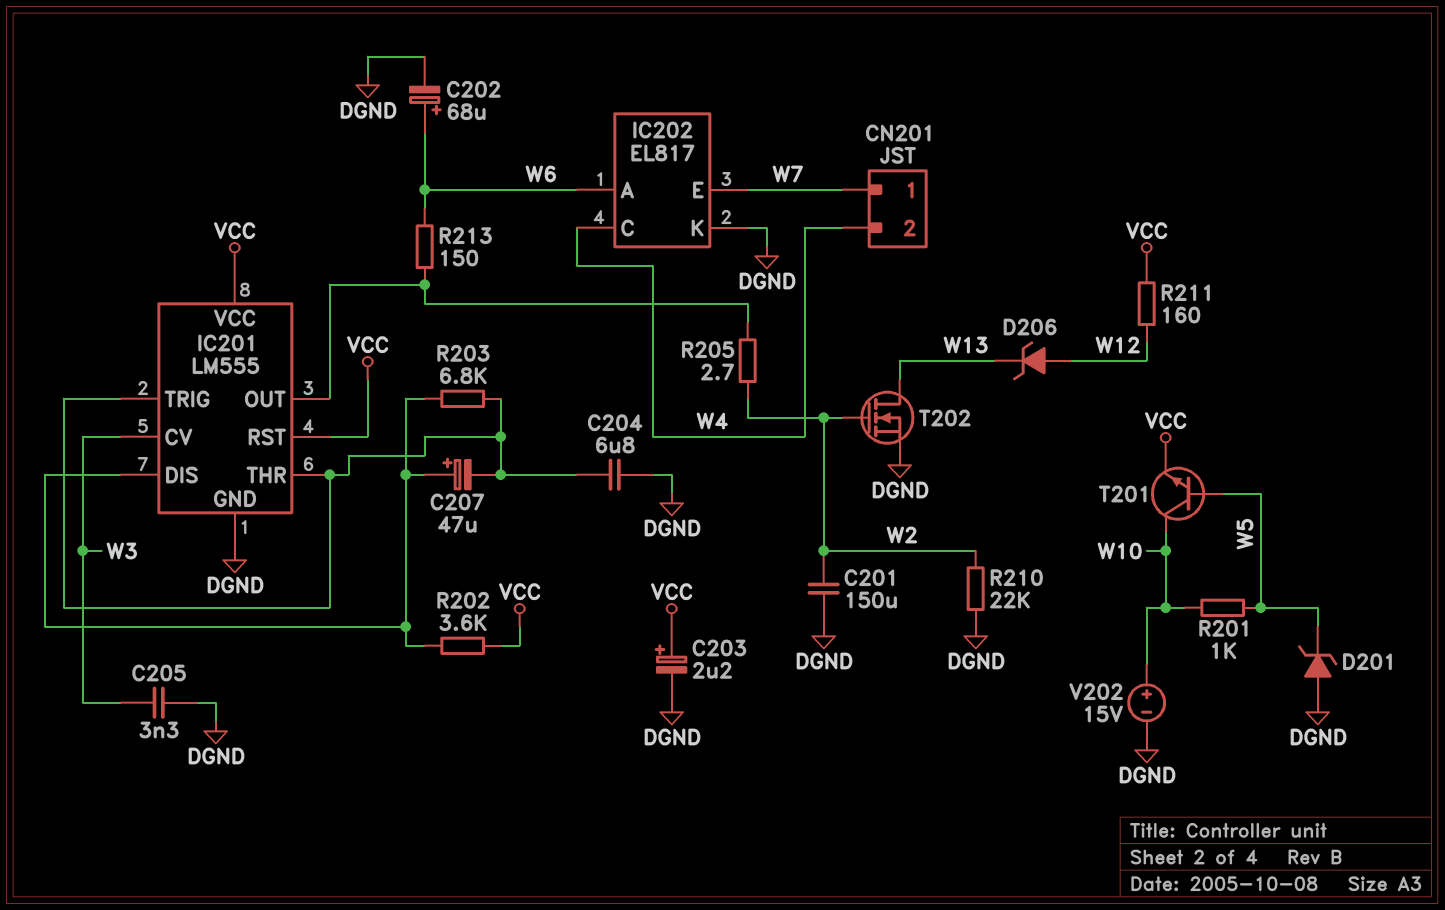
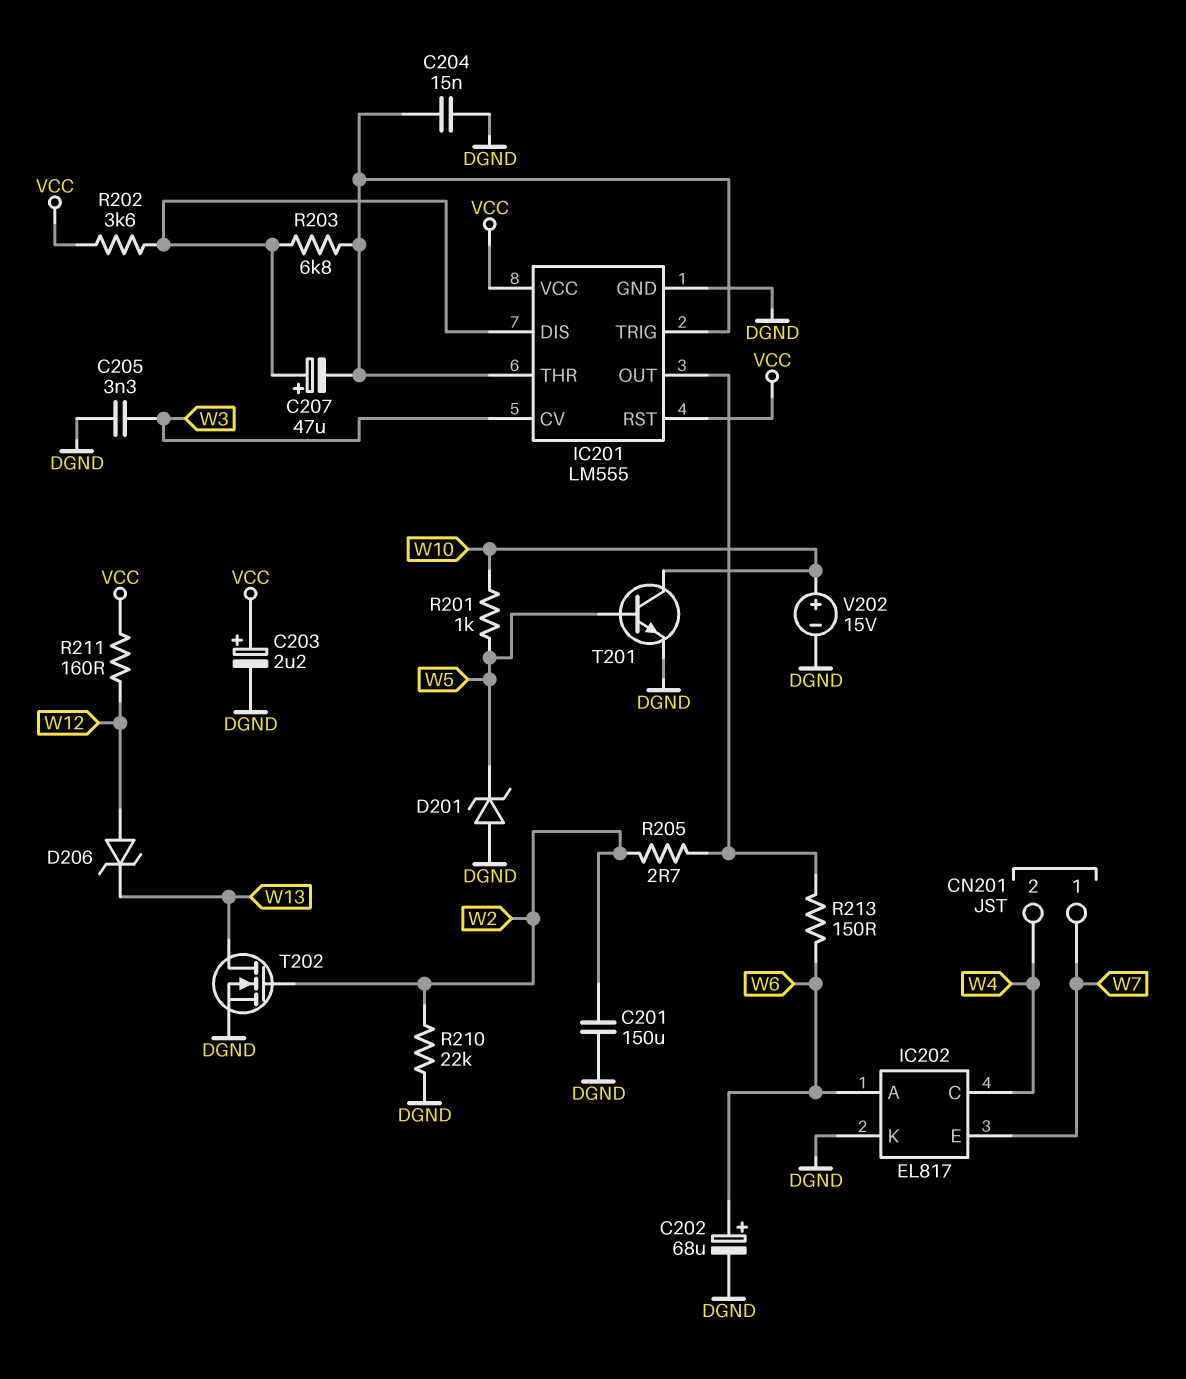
C204: 6.8uF (DGND, IC201/THR) -> 15nF (DGND, IC201/THR)
T201: NPN (B W5, C W10, E VCC) -> NPN (B W5, C W10, E DGND)

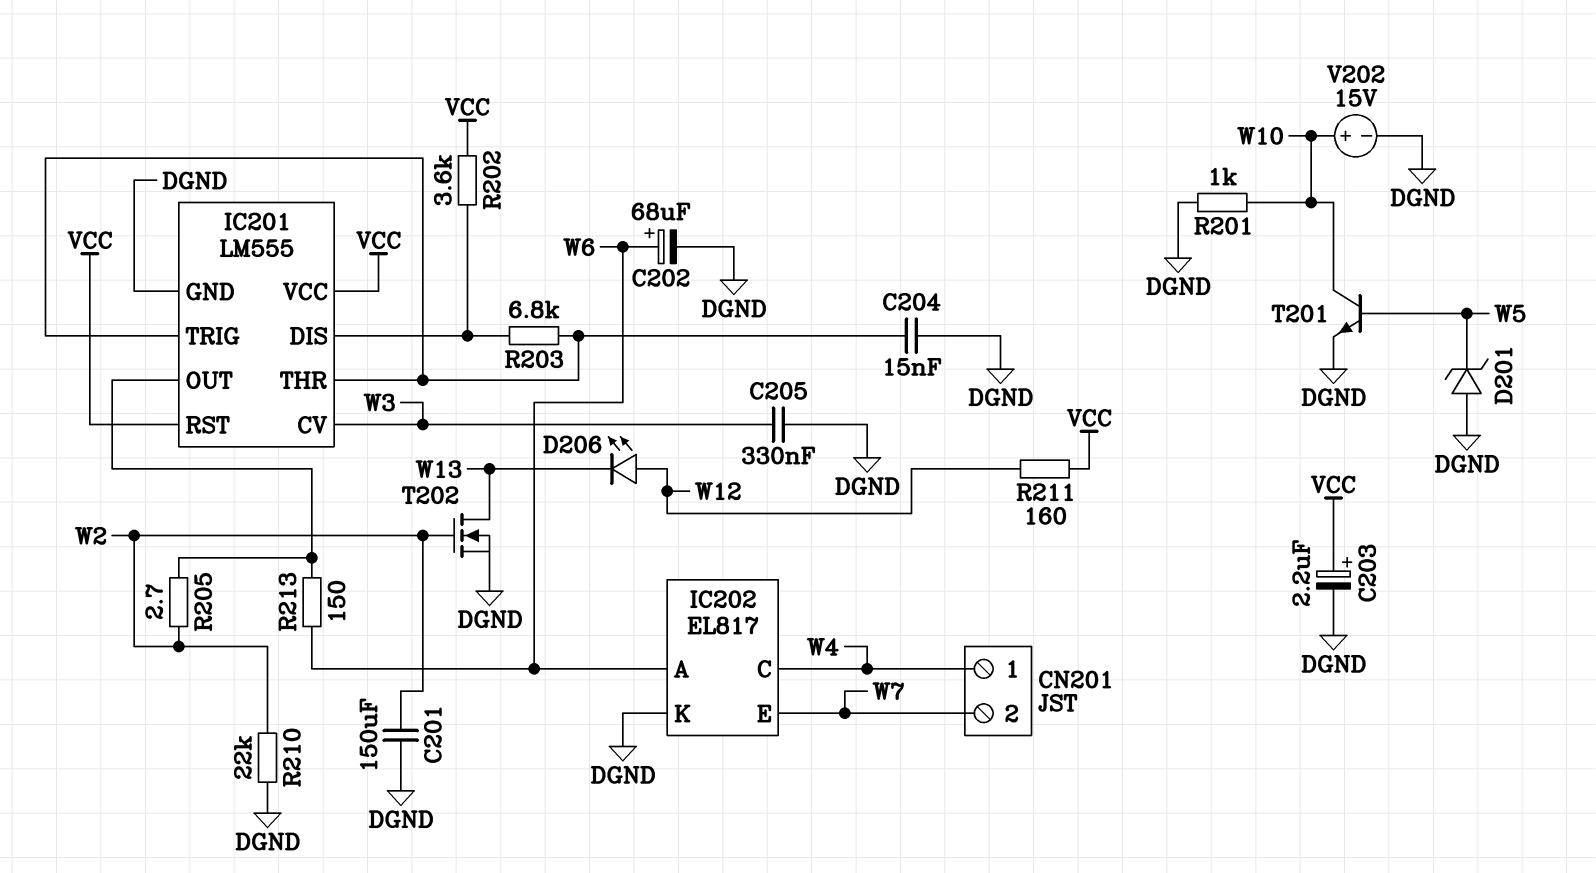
C205: 3.3nF (DGND, W3) -> 330nF (DGND, W3)
C207: 47uF (plus IC201/DIS, minus IC201/THR) -> none
CN201 pin 1: W7 -> W4
CN201 pin 2: W4 -> W7
D206: zener (A W12, K W13) -> LED (A W12, K W13)
R201: 1k (W5, W10) -> 1k (DGND, W10)

